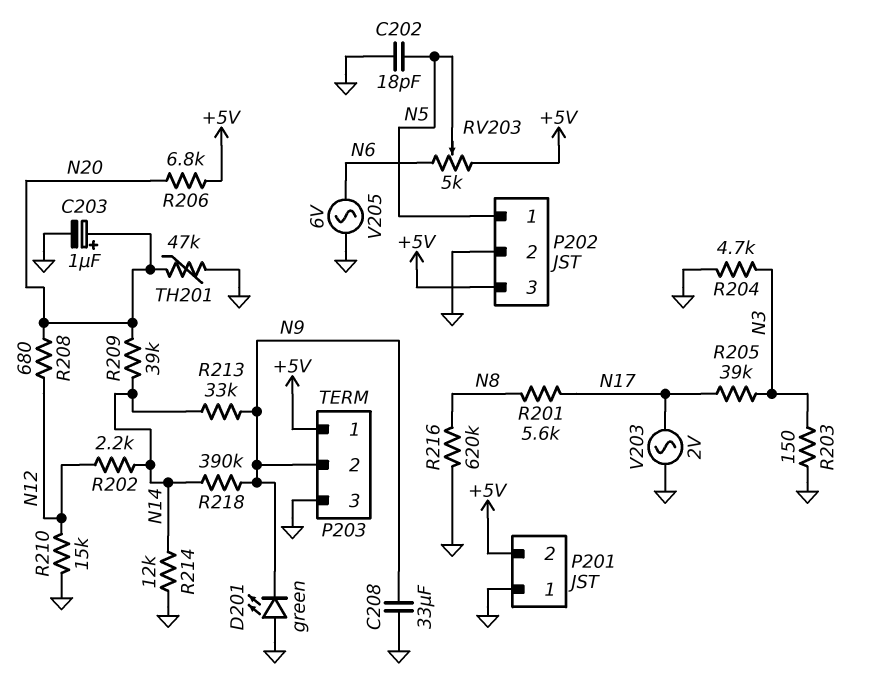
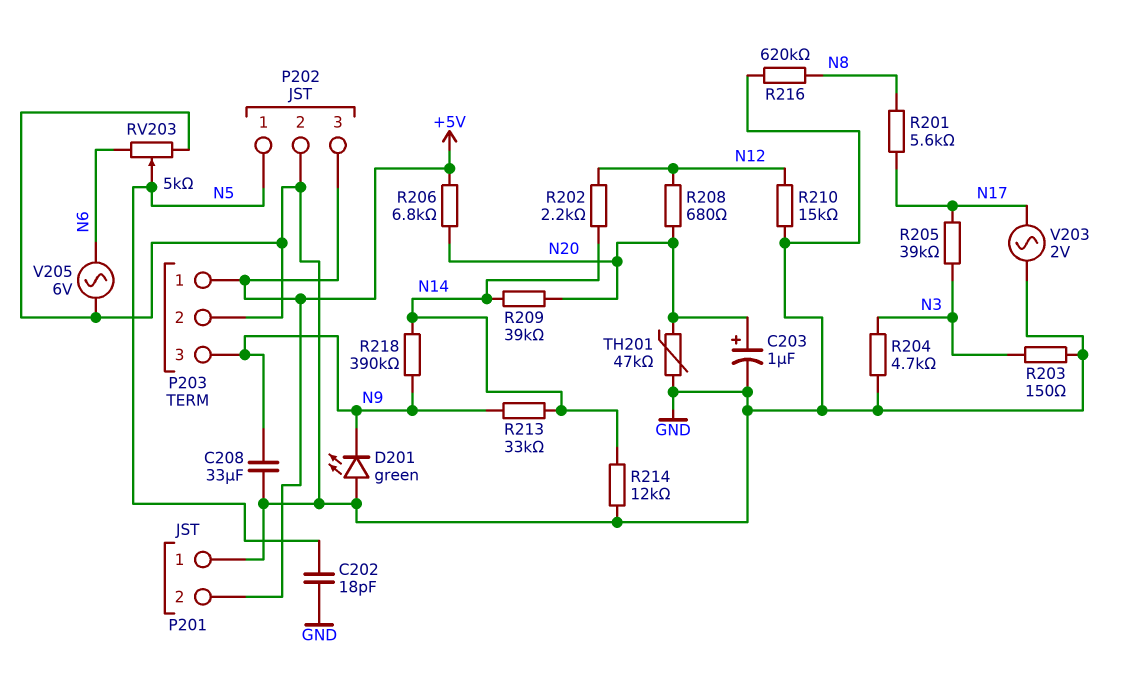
P203 pin 2: N9 -> GND
P203 pin 3: GND -> N9
RV203: 5k (+5V, N6, wiper N5) -> 5k (GND, N6, wiper N5)

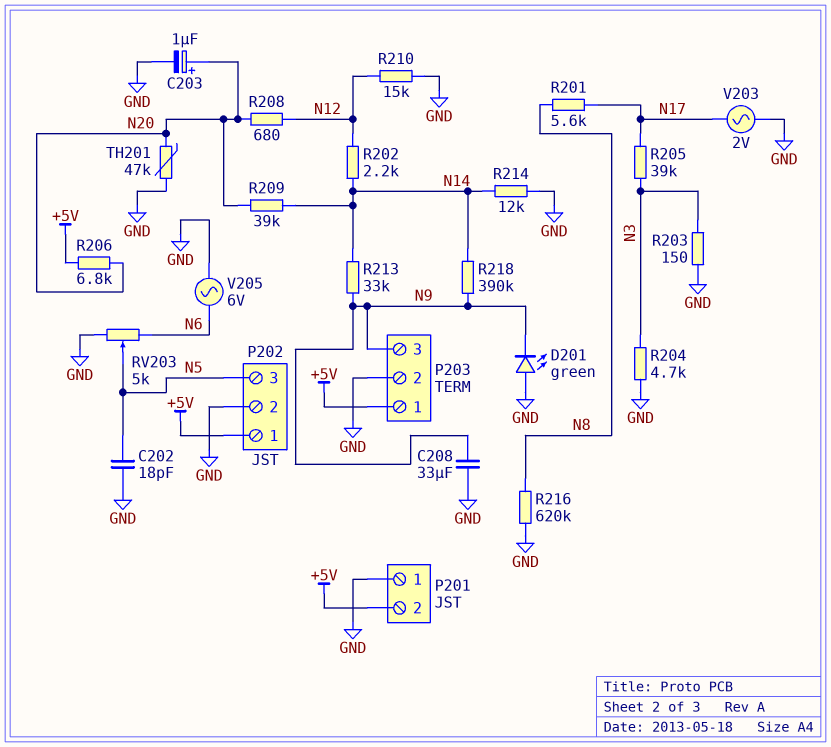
P202 pin 1: N5 -> +5V
P202 pin 3: +5V -> N5

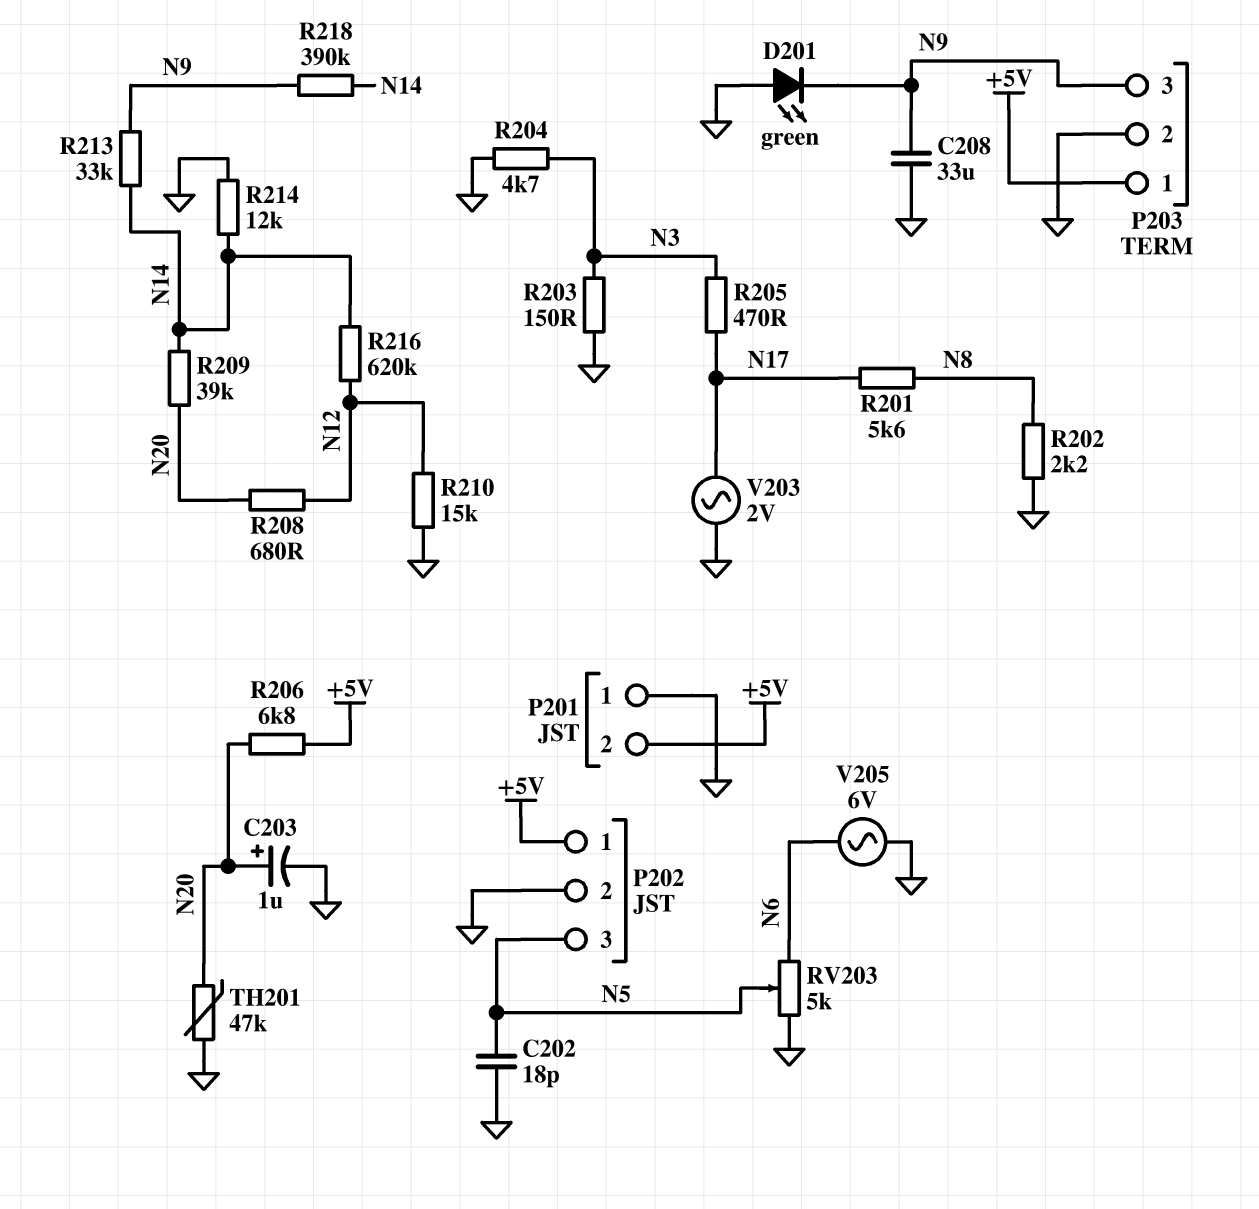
R202: 2.2k (N12, N14) -> 2.2k (GND, N8)
R205: 39k (N3, N17) -> 470 (N3, N17)
R216: 620k (GND, N8) -> 620k (N12, N14)

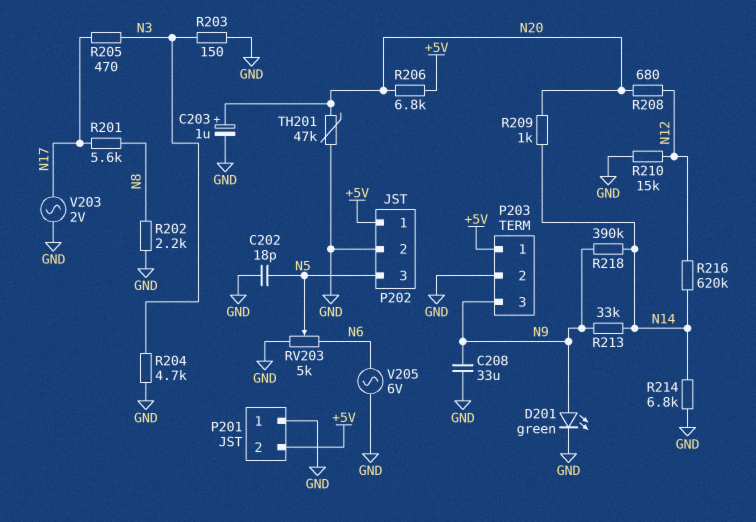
D201: LED green (A GND, K N9) -> LED green (A N9, K GND)
R209: 39k (N14, N20) -> 1k (N14, N20)
R214: 12k (GND, N14) -> 6.8k (GND, N14)

